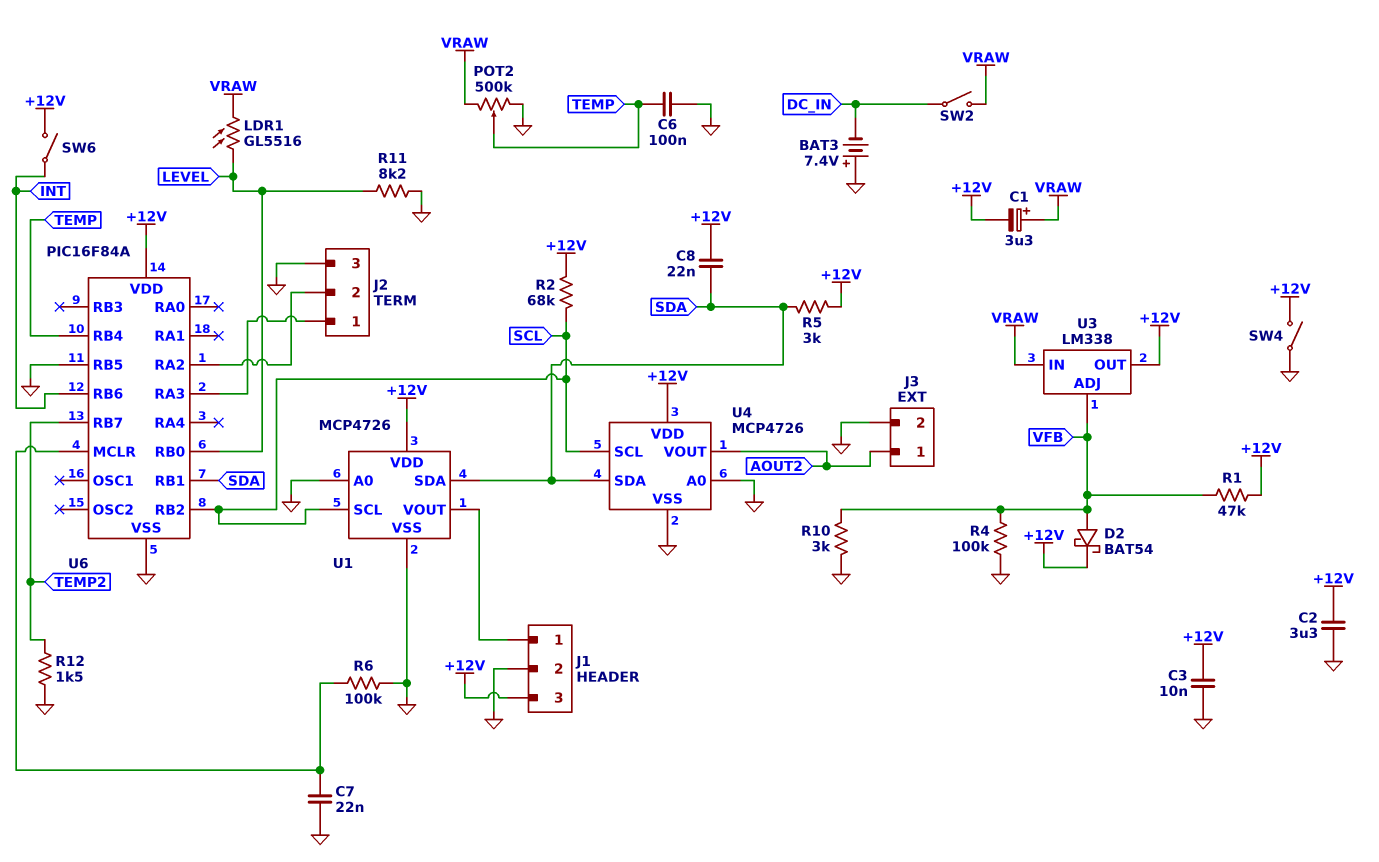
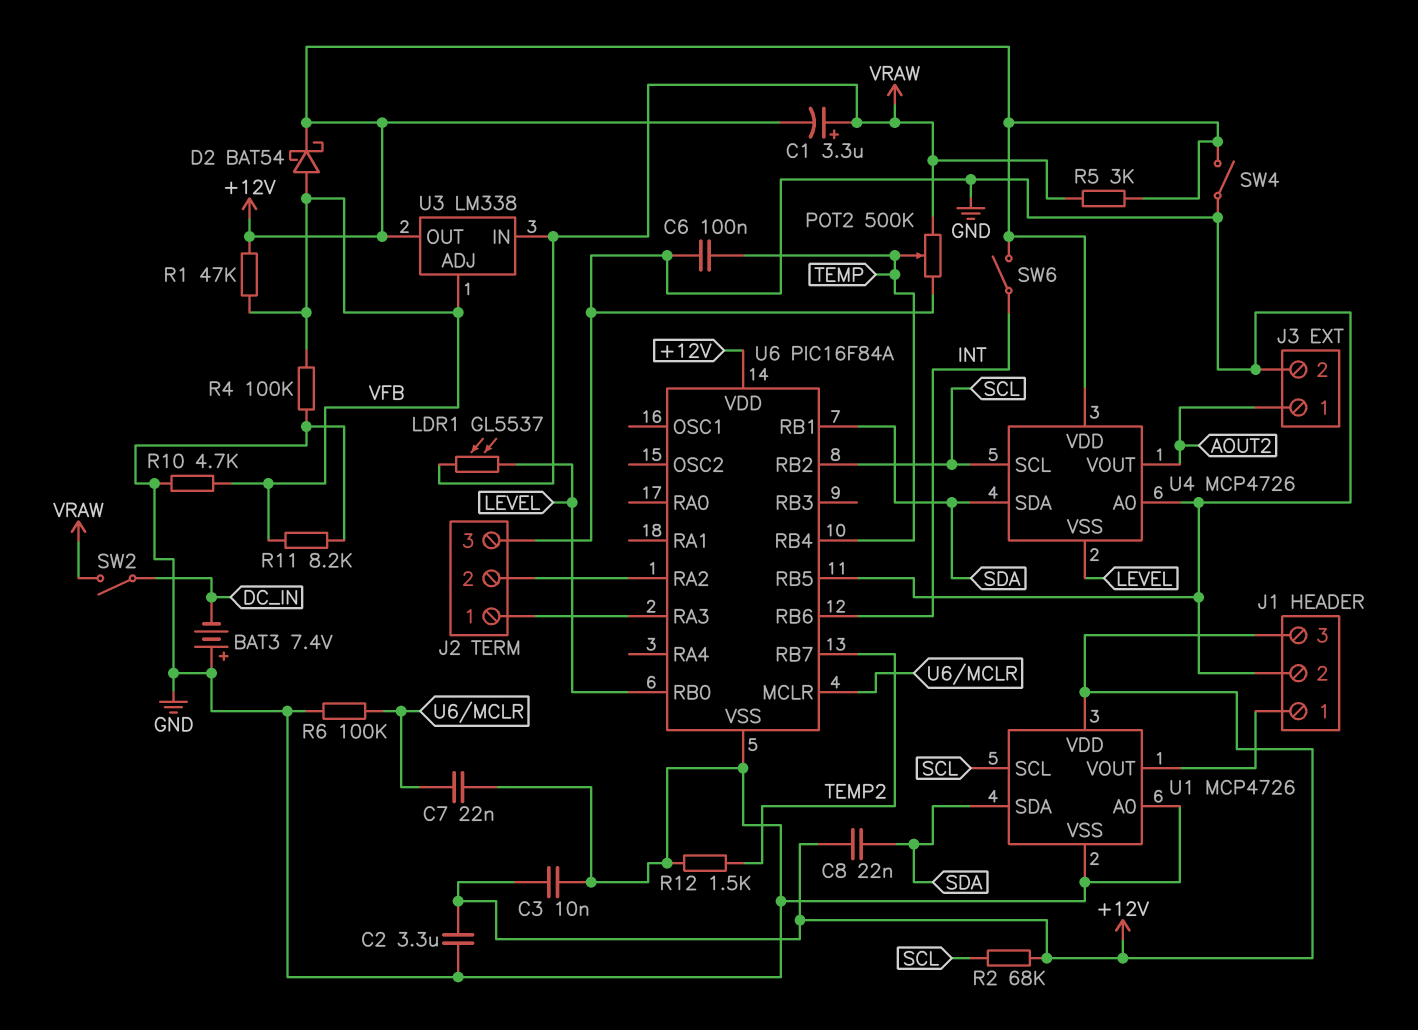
LDR1: GL5516 (LEVEL, VRAW) -> GL5537 (LEVEL, VRAW)
R5: 3k (+12V, SDA) -> 3k (+12V, VRAW)
R10: 3k (GND, VFB) -> 4.7k (GND, VFB)
R11: 8.2k (GND, LEVEL) -> 8.2k (GND, VFB)
U4 pin VSS: GND -> LEVEL

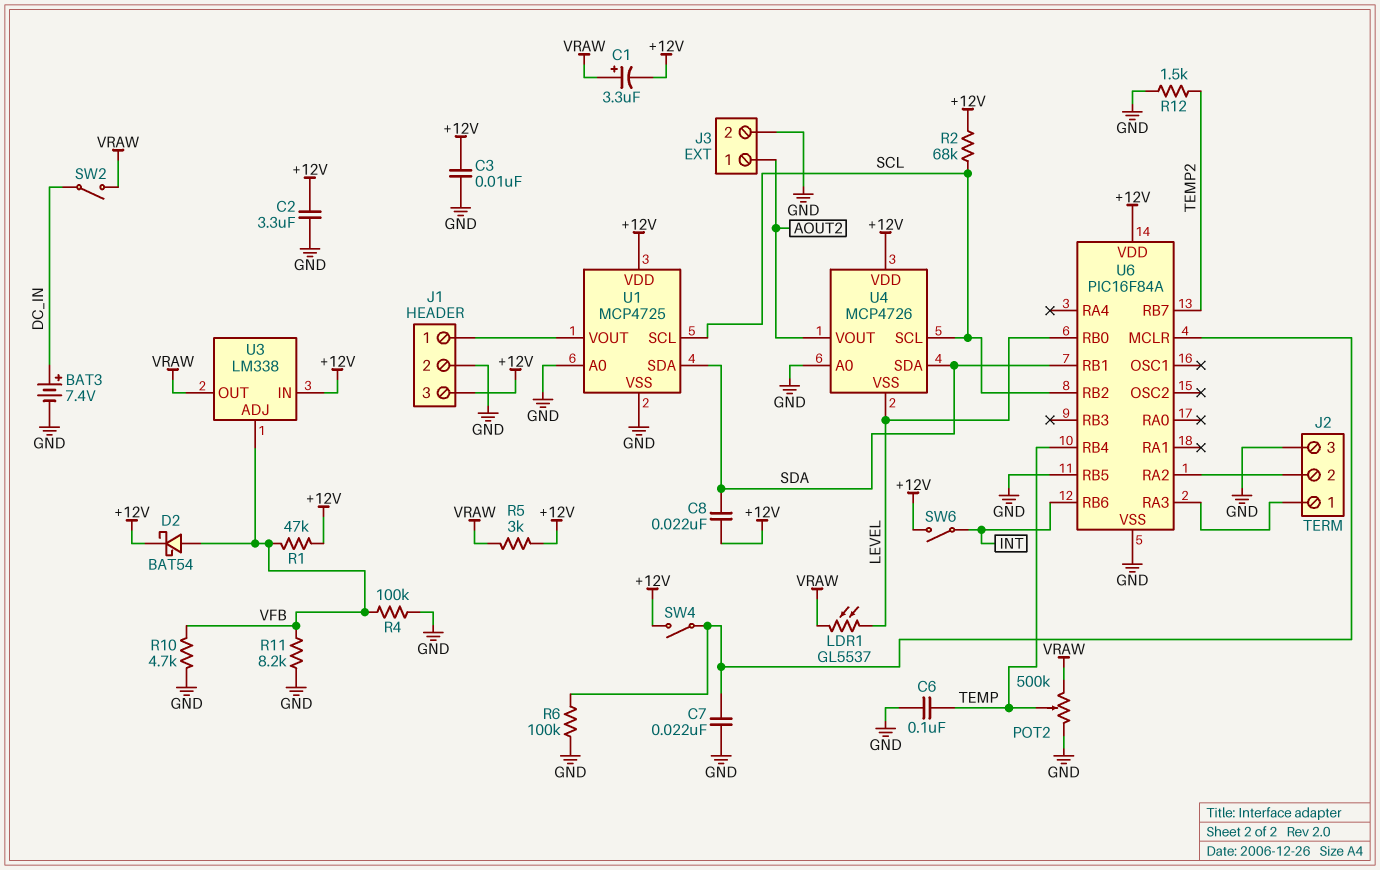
BAT3: 7.4V (plus GND, minus DC_IN) -> 7.4V (plus DC_IN, minus GND)
SW4: switch (+12V, GND) -> switch (+12V, U6/MCLR)
U1: MCP4726 -> MCP4725
U3 pin IN: VRAW -> +12V
U3 pin OUT: +12V -> VRAW

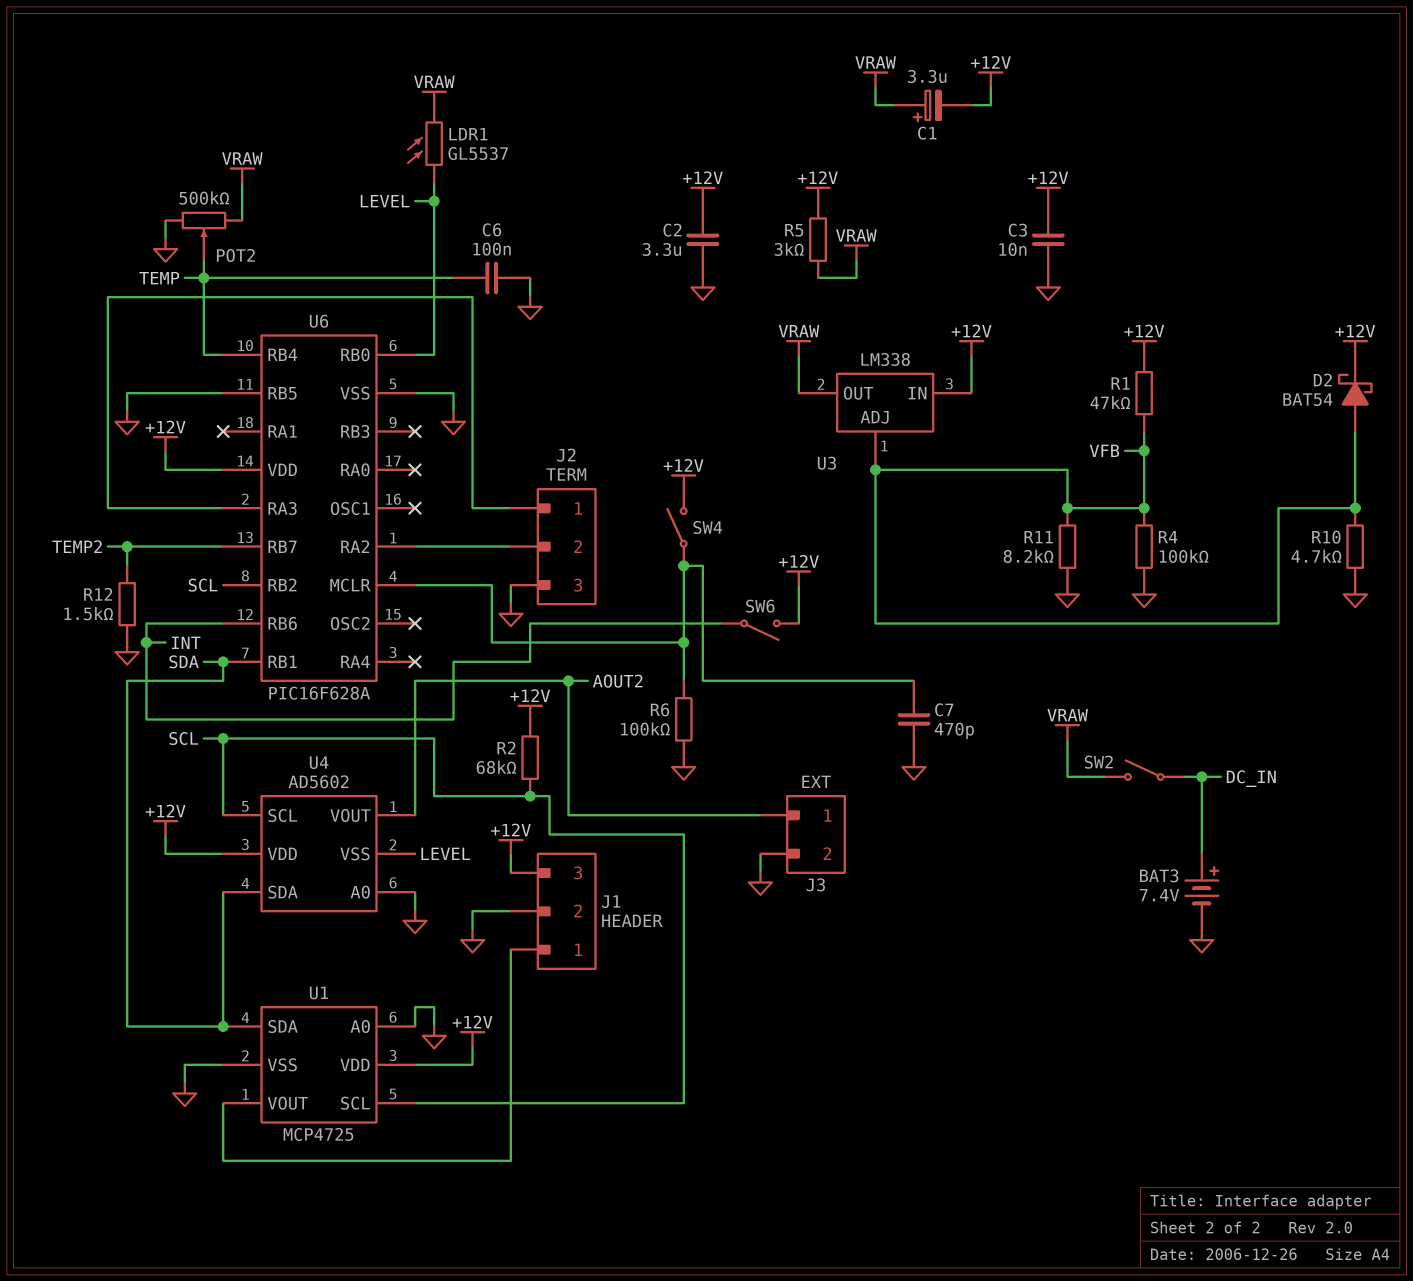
C7: 22nF (GND, U6/MCLR) -> 470pF (GND, U6/MCLR)
C8: 22nF (+12V, SDA) -> none
U4: MCP4726 -> AD5602
U6: PIC16F84A -> PIC16F628A

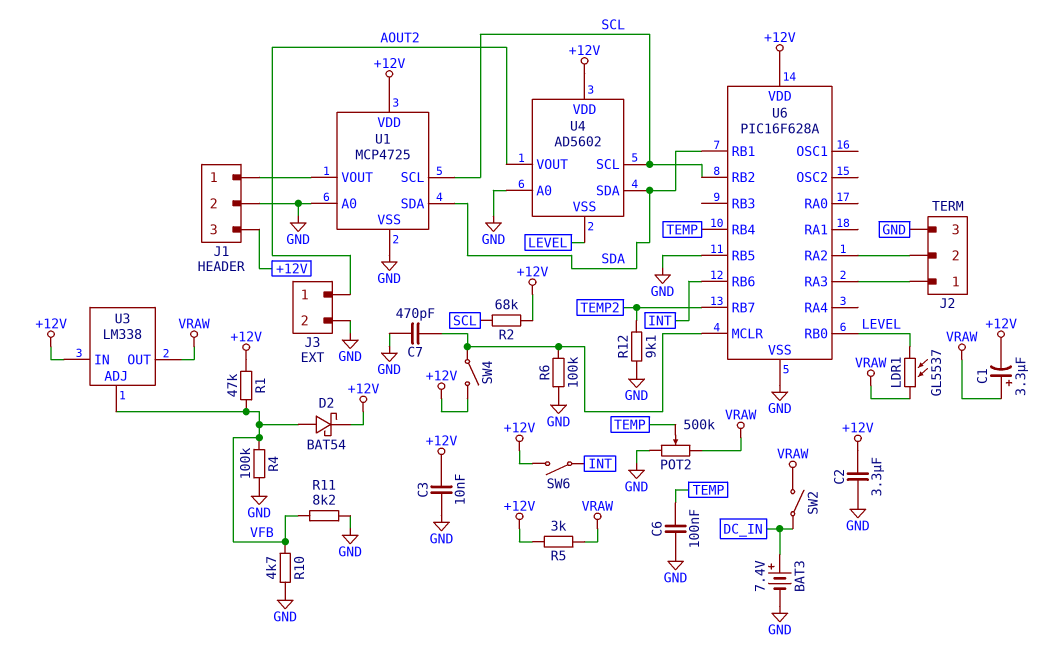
R12: 1.5k (GND, TEMP2) -> 9.1k (GND, TEMP2)

